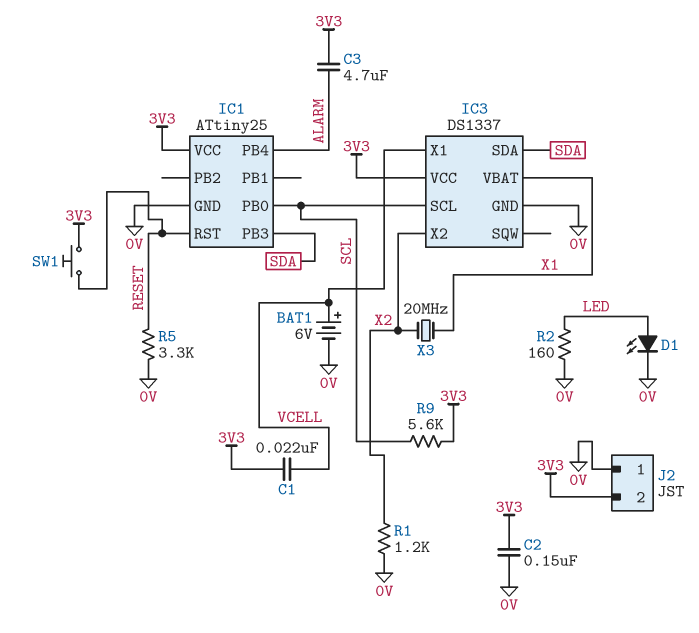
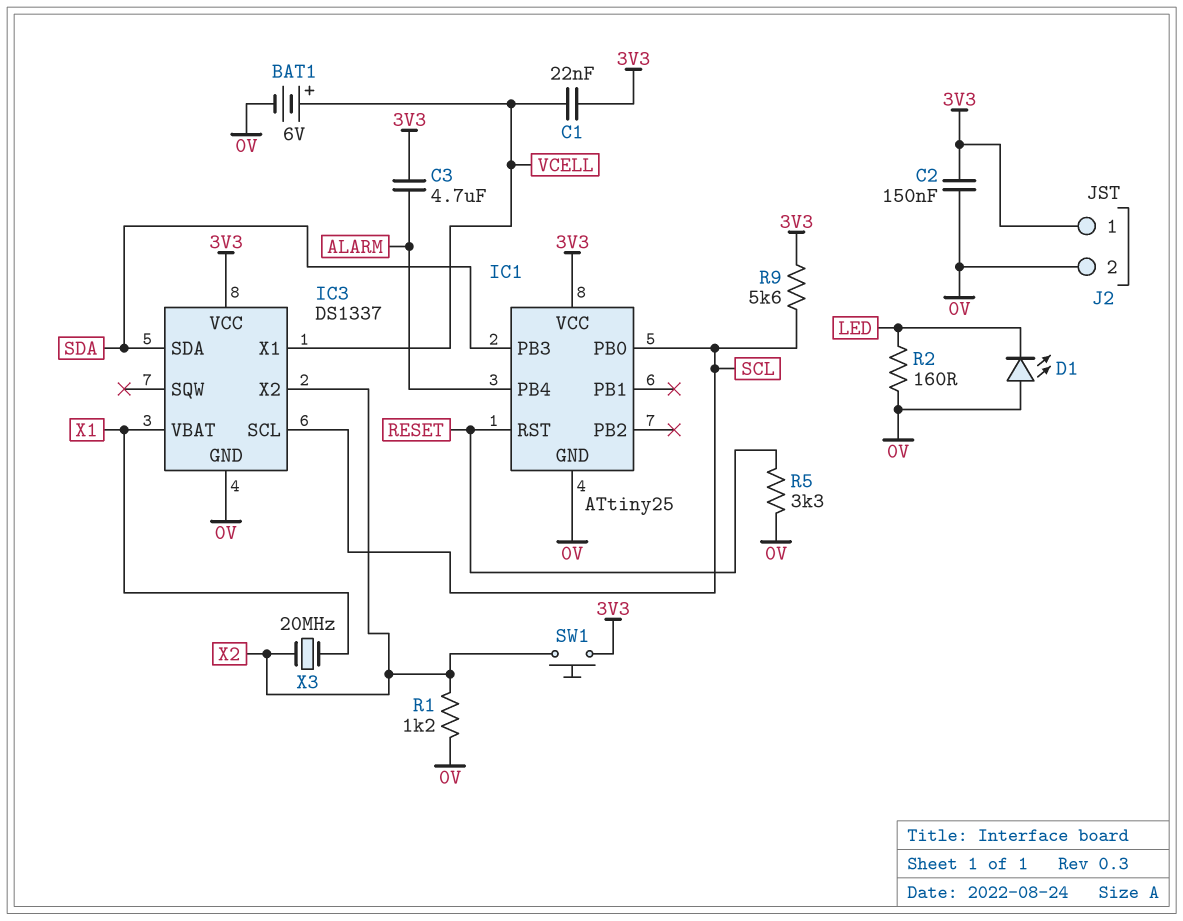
D1: LED (A LED, K 0V) -> LED (A 0V, K LED)
J2 pin 1: 0V -> 3V3
J2 pin 2: 3V3 -> 0V
SW1: button (3V3, RESET) -> button (3V3, X2)

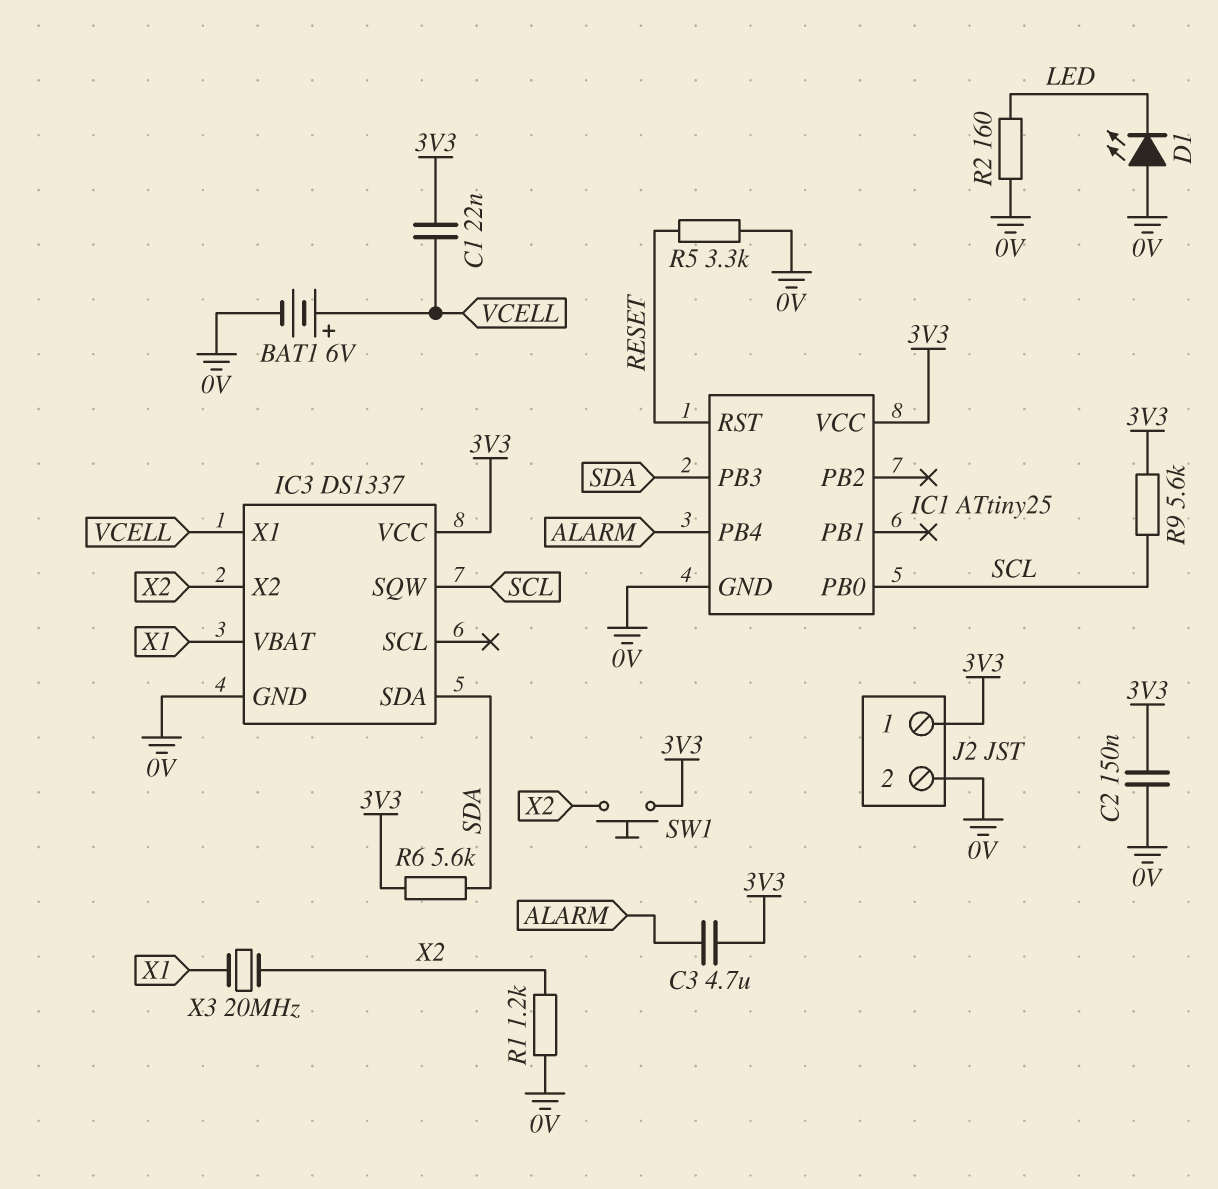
IC3 pin SCL: SCL -> none
IC3 pin SQW: none -> SCL
R6: none -> 5.6k (3V3, SDA)

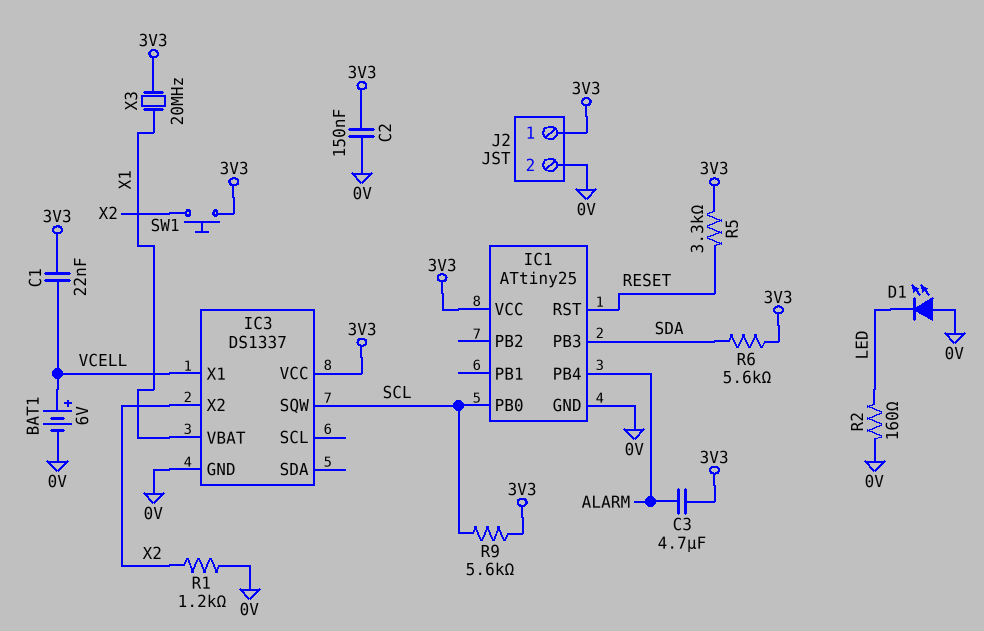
IC3 pin SDA: SDA -> none
R5: 3.3k (0V, RESET) -> 3.3k (3V3, RESET)
X3: 20MHz (X1, X2) -> 20MHz (3V3, X1)

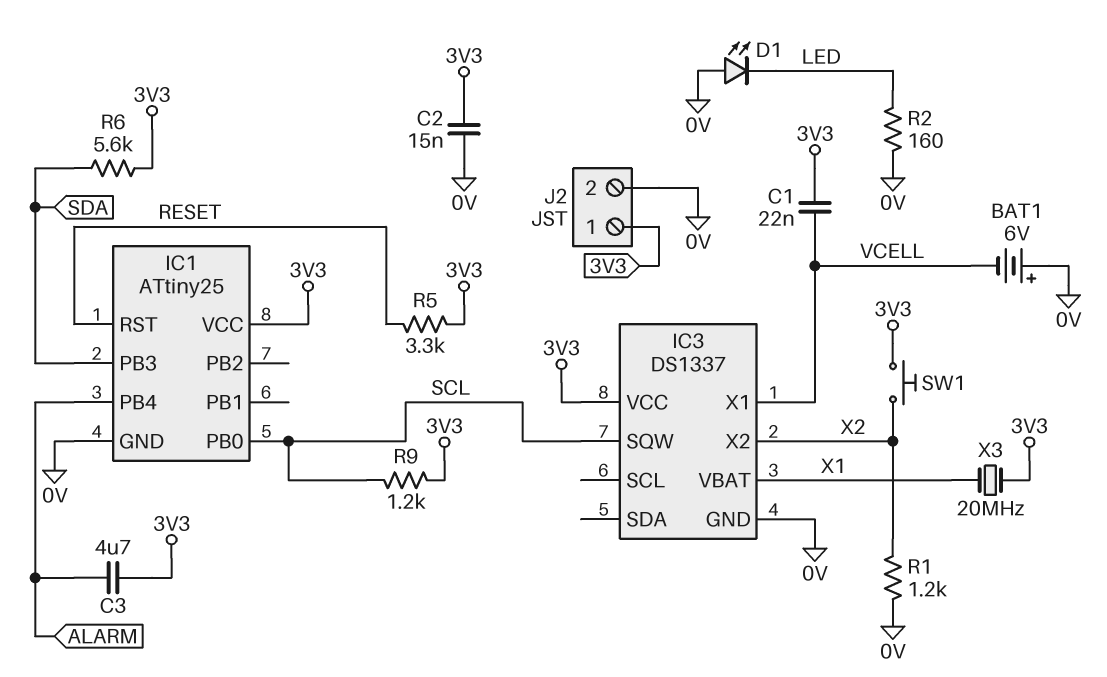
BAT1: 6V (plus VCELL, minus 0V) -> 6V (plus 0V, minus VCELL)
C2: 150nF (0V, 3V3) -> 15nF (0V, 3V3)
R9: 5.6k (3V3, SCL) -> 1.2k (3V3, SCL)

